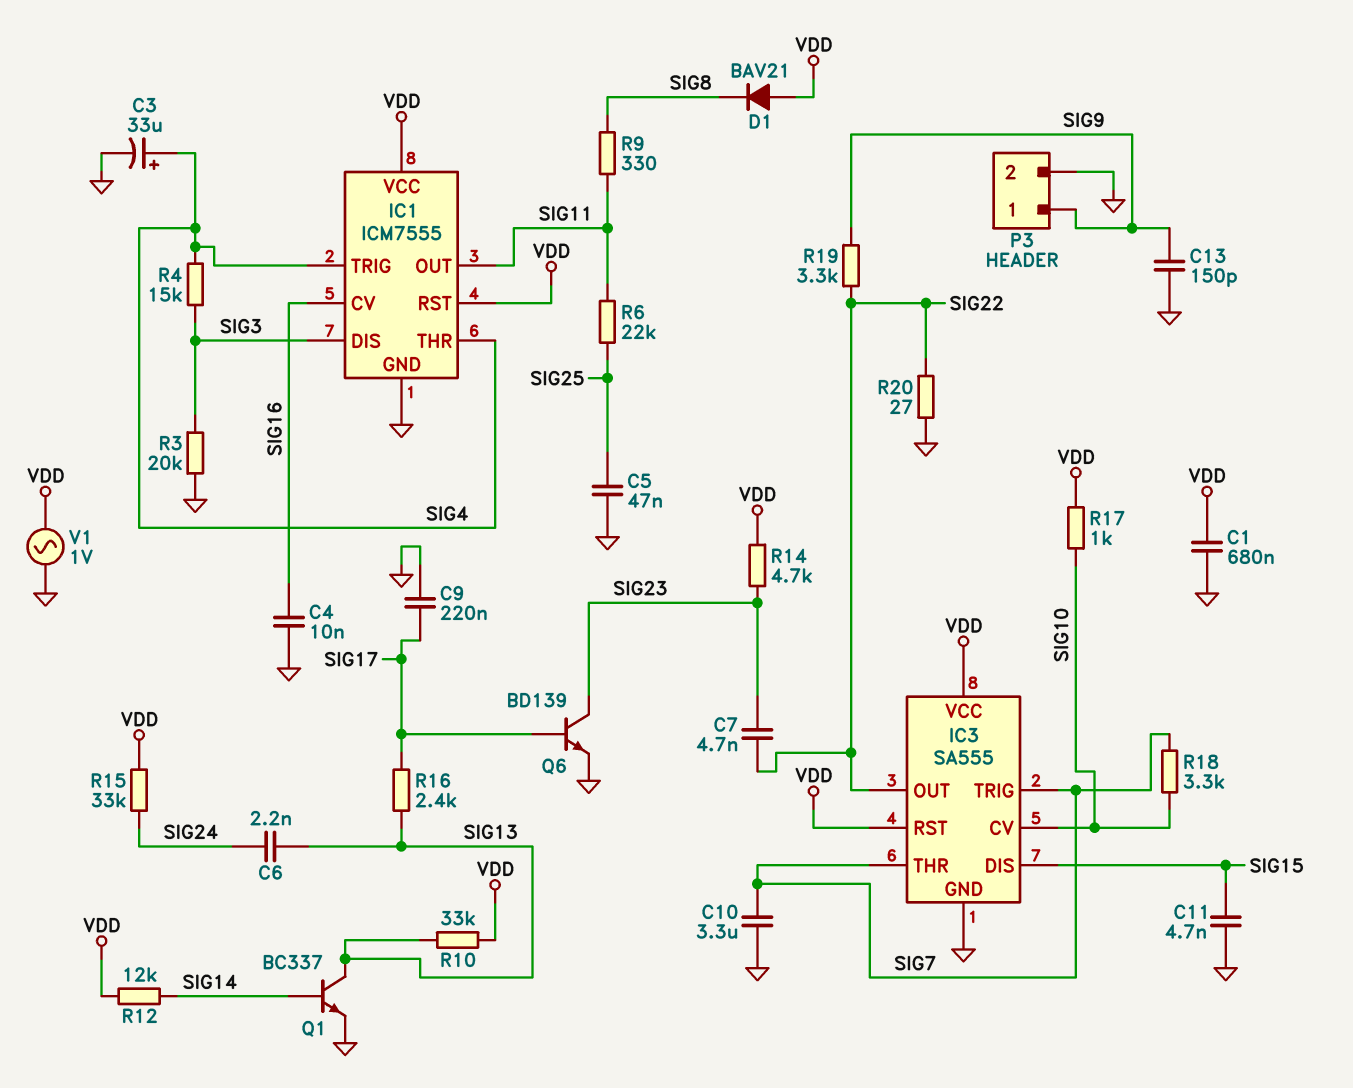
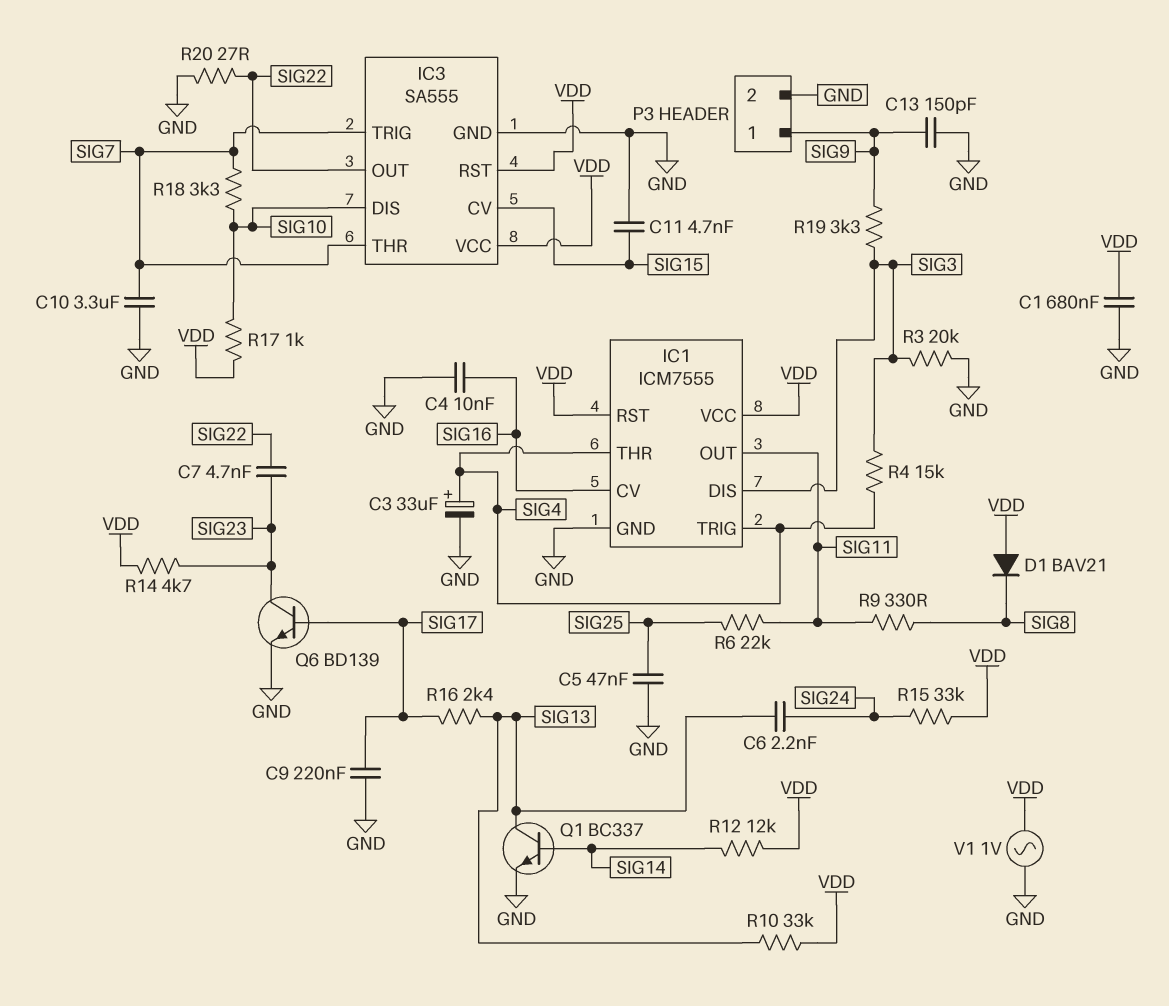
IC3 pin CV: SIG10 -> SIG15
IC3 pin DIS: SIG15 -> SIG10
R19: 3.3k (SIG9, SIG22) -> 3.3k (SIG3, SIG9)

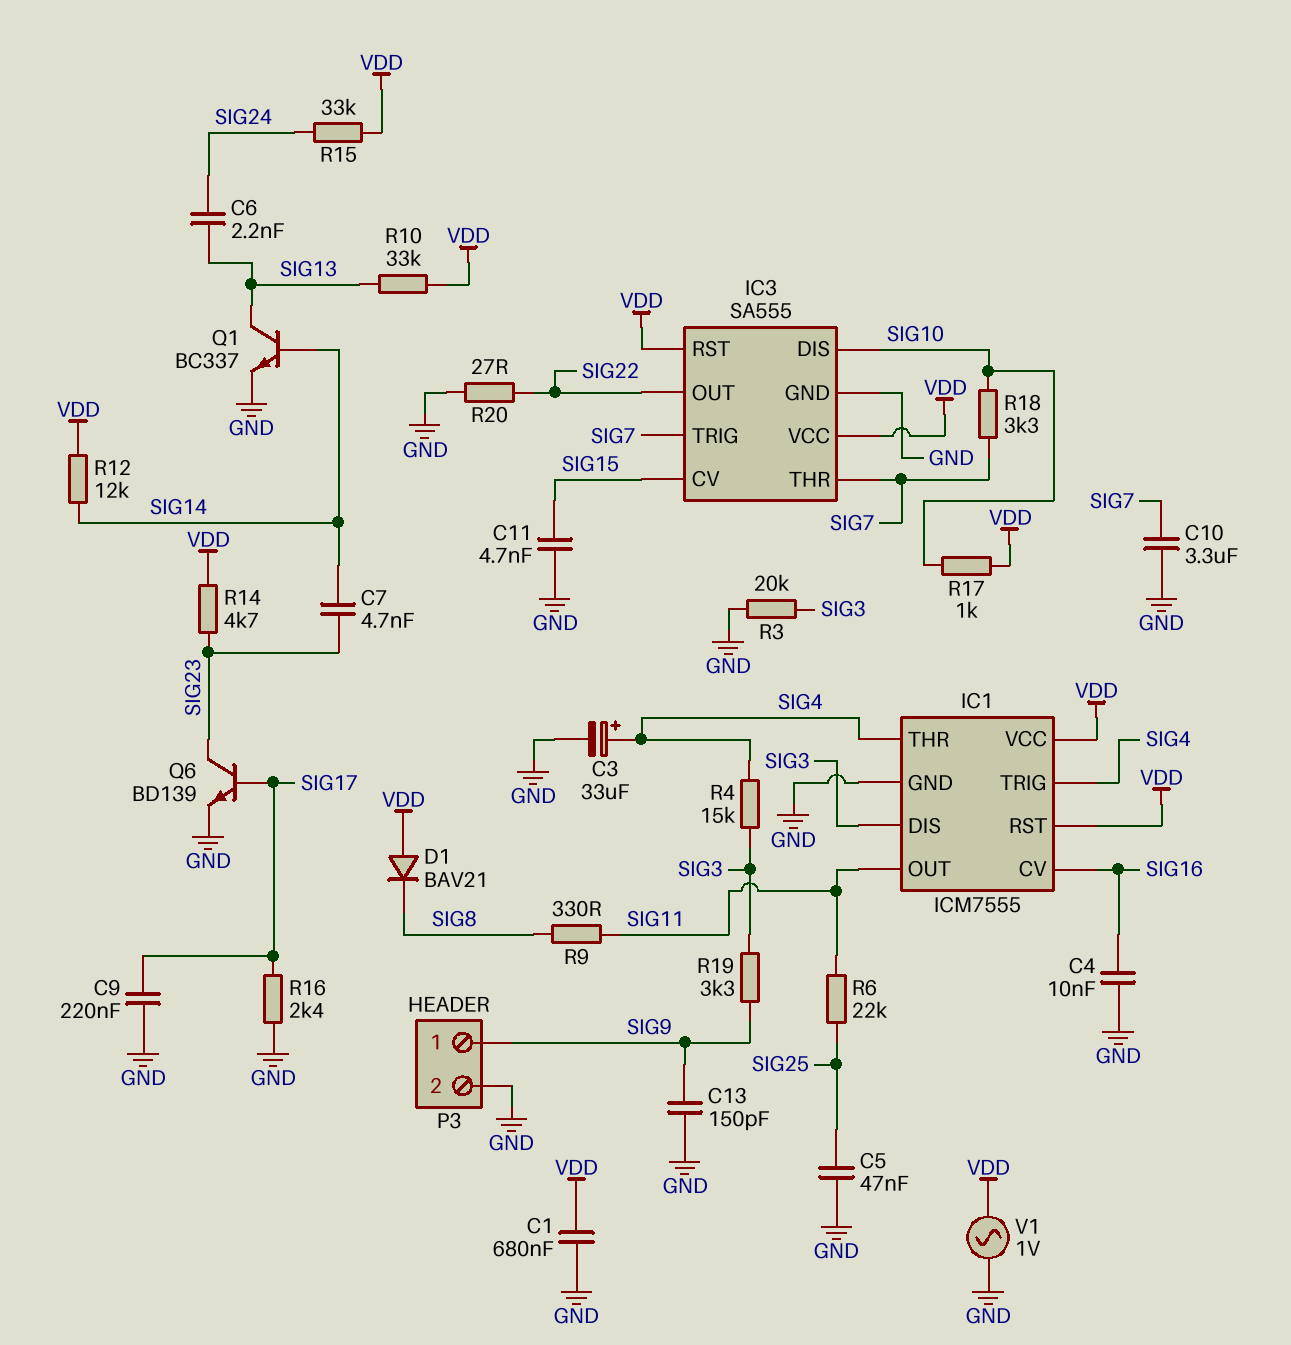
C7: 4.7nF (SIG22, SIG23) -> 4.7nF (SIG14, SIG23)
R16: 2.4k (SIG13, SIG17) -> 2.4k (GND, SIG17)

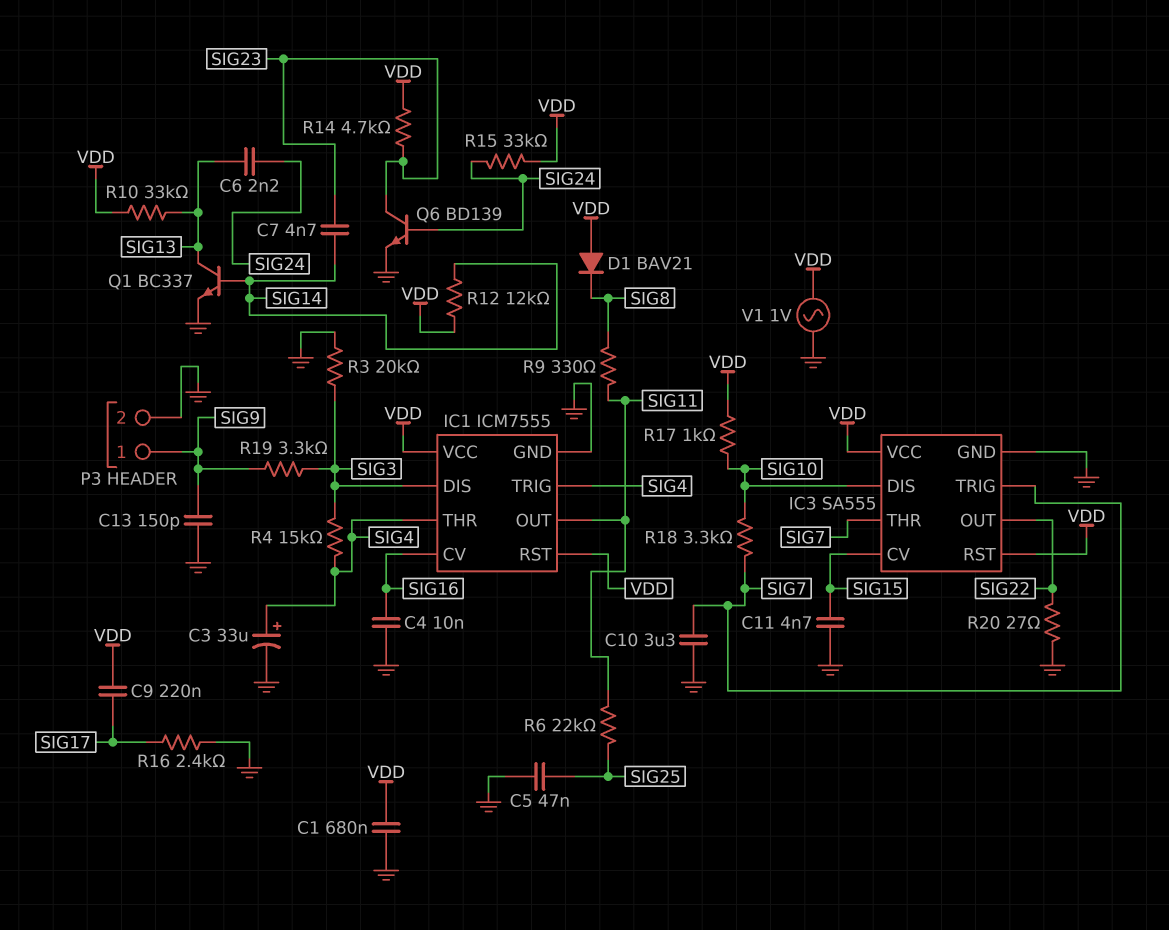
C9: 220nF (GND, SIG17) -> 220nF (SIG17, VDD)
Q6: NPN BD139 (B SIG17, C SIG23, E GND) -> NPN BD139 (B SIG24, C SIG23, E GND)

